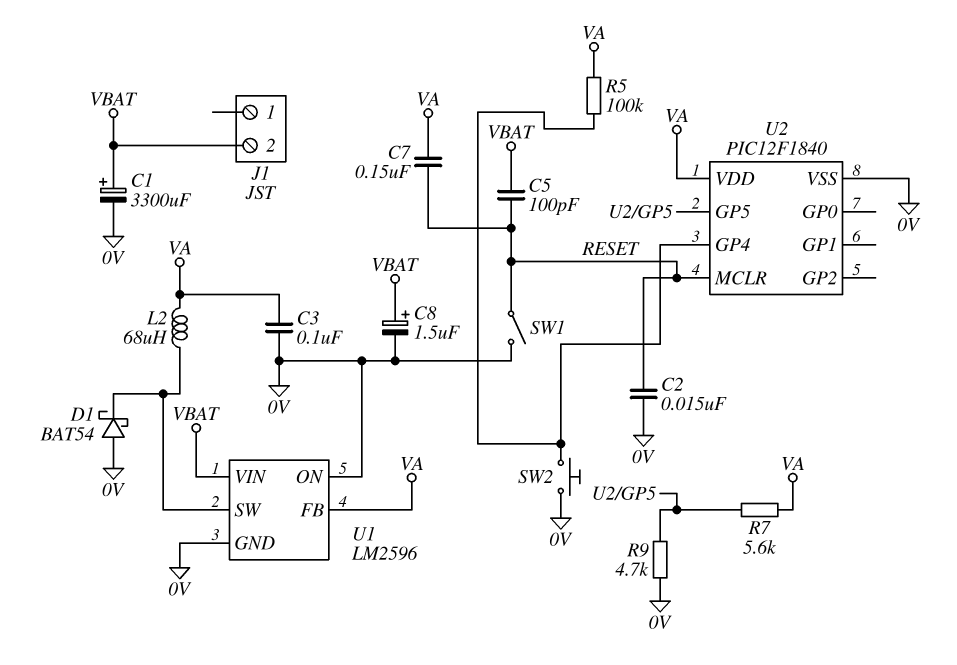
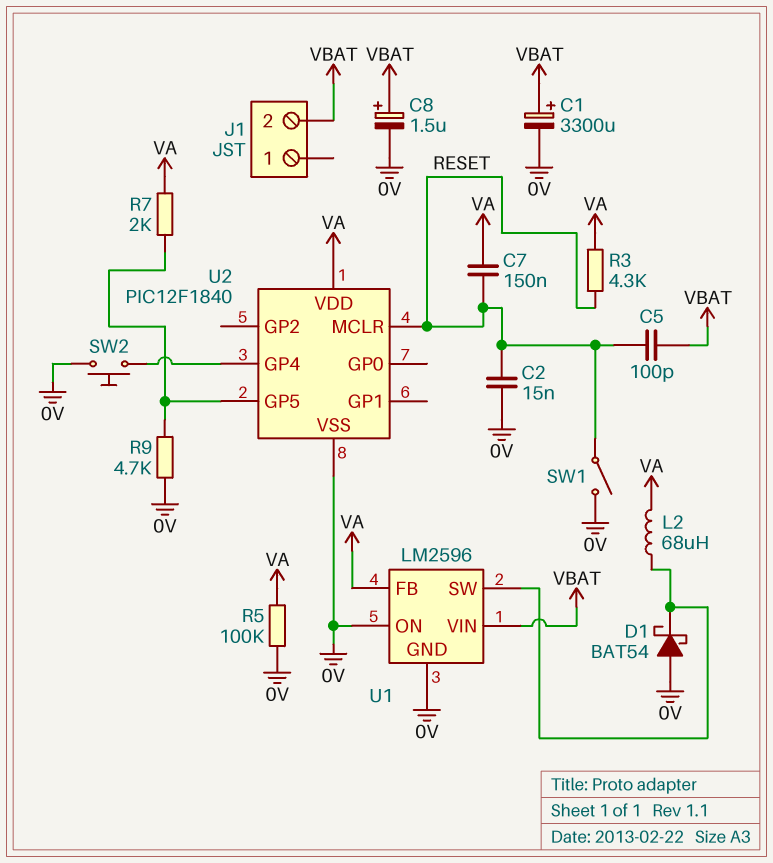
C3: 100nF (0V, VA) -> none
R3: none -> 4.3k (RESET, VA)
R5: 100k (U2/GP4, VA) -> 100k (0V, VA)
R7: 5.6k (U2/GP5, VA) -> 2k (U2/GP5, VA)

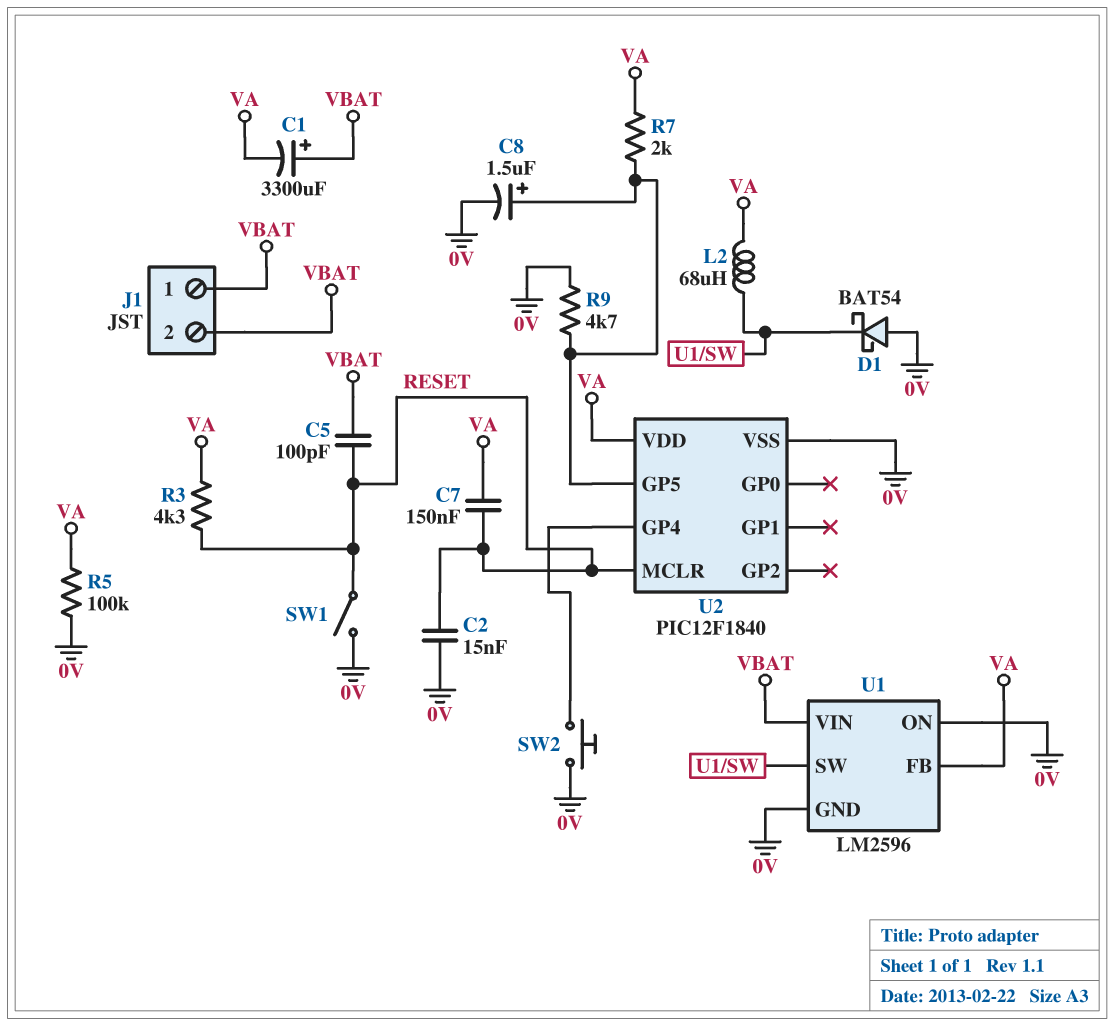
C1: 3300uF (plus VBAT, minus 0V) -> 3300uF (plus VBAT, minus VA)
C8: 1.5uF (plus VBAT, minus 0V) -> 1.5uF (plus U2/GP5, minus 0V)
J1 pin 1: none -> VBAT

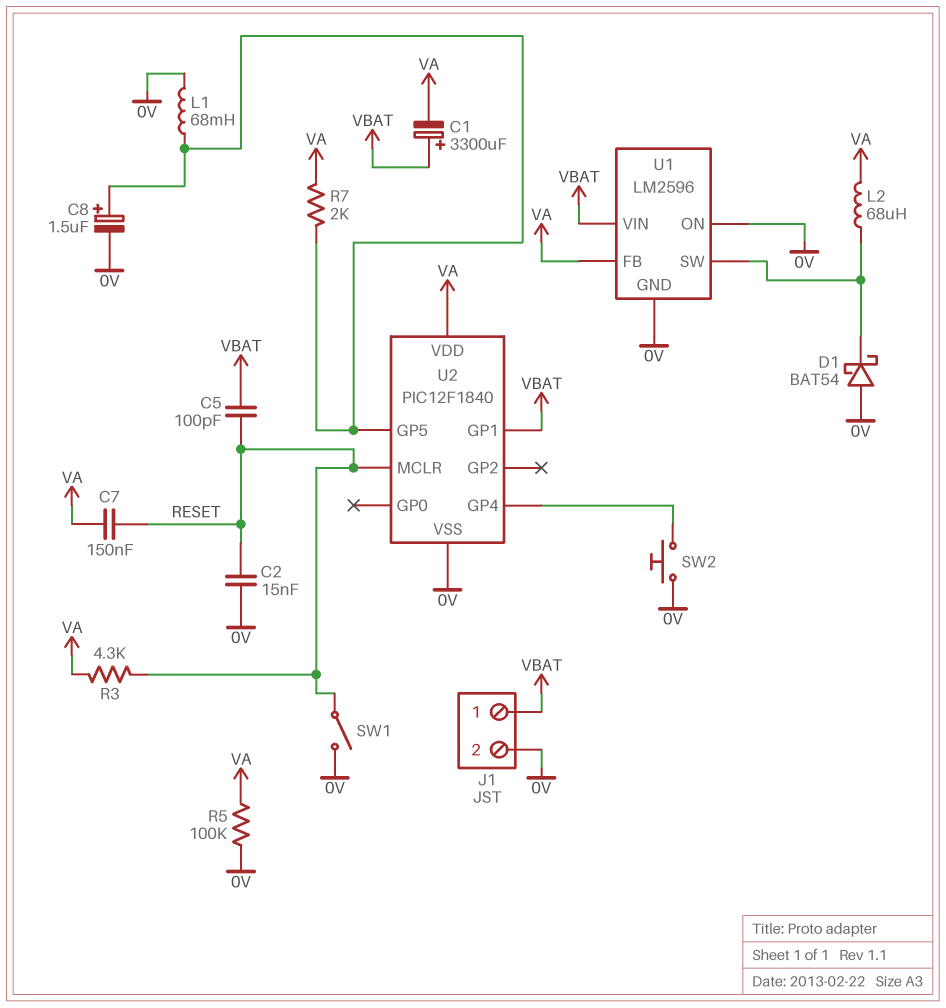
J1 pin 2: VBAT -> 0V
L1: none -> 68mH (0V, U2/GP5)
R9: 4.7k (0V, U2/GP5) -> none
U2 pin GP1: none -> VBAT

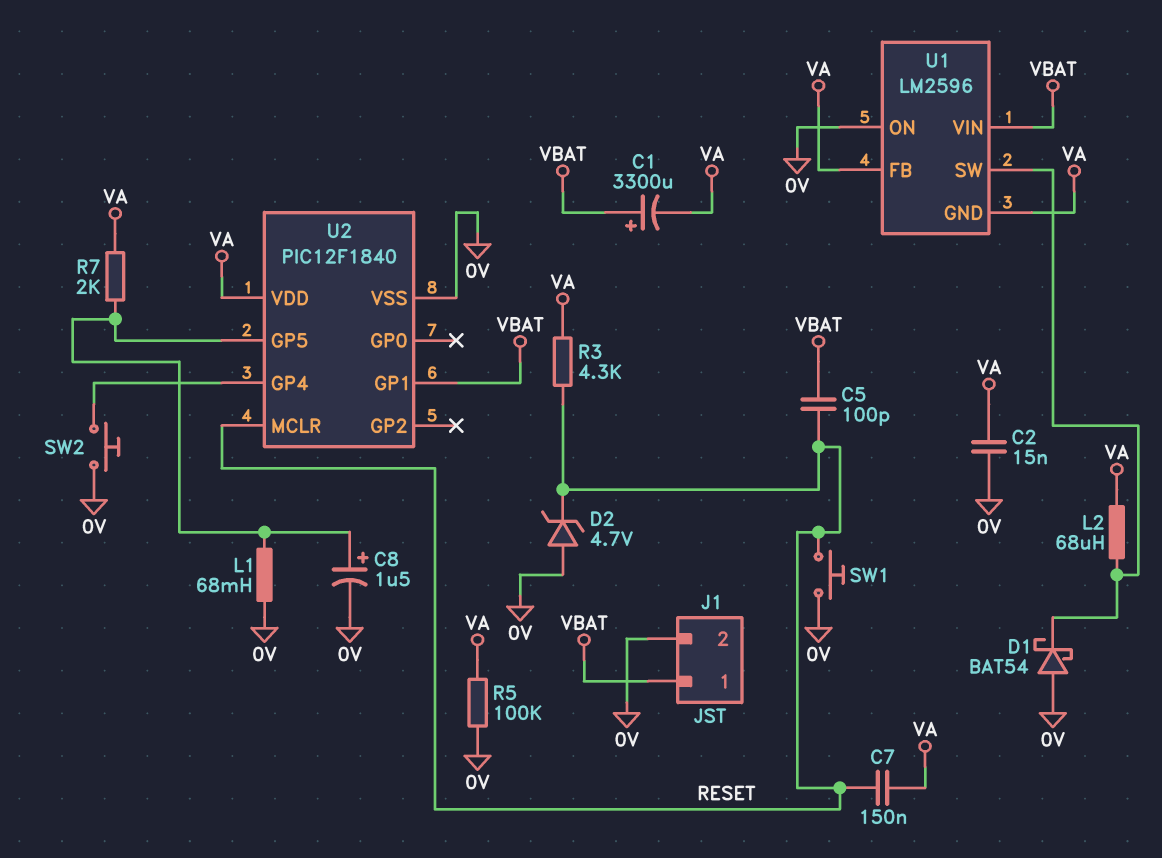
C2: 15nF (0V, RESET) -> 15nF (0V, VA)
D2: none -> zener 4.7V (A 0V, K RESET)
SW1: switch (0V, RESET) -> button (0V, RESET)
U1 pin GND: 0V -> VA

